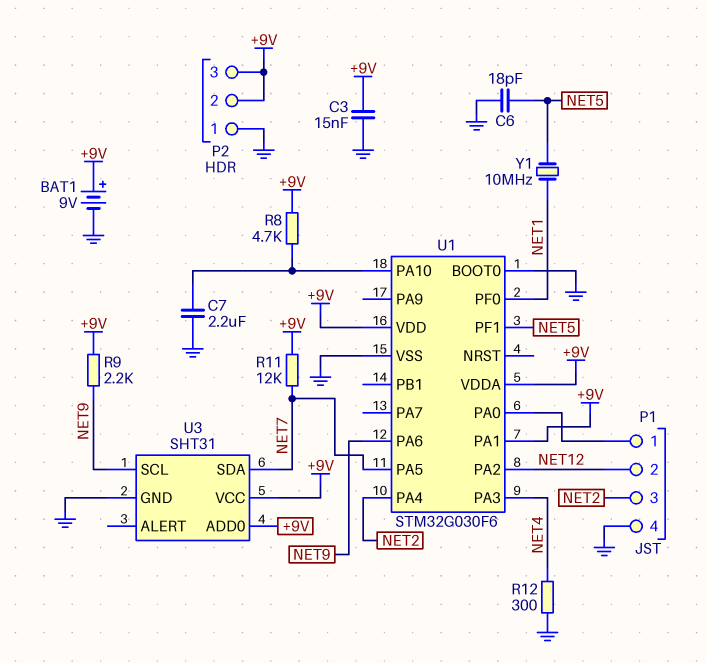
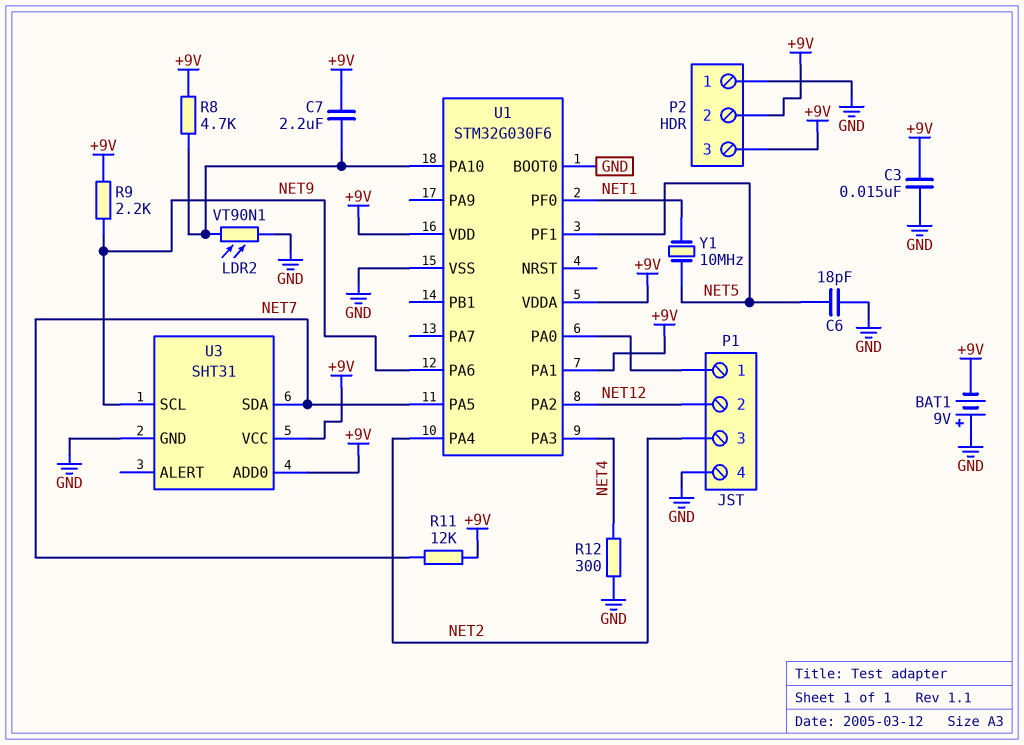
BAT1: 9V (plus +9V, minus GND) -> 9V (plus GND, minus +9V)
C7: 2.2uF (GND, U1/PA10) -> 2.2uF (+9V, U1/PA10)
LDR2: none -> VT90N1 (GND, U1/PA10)

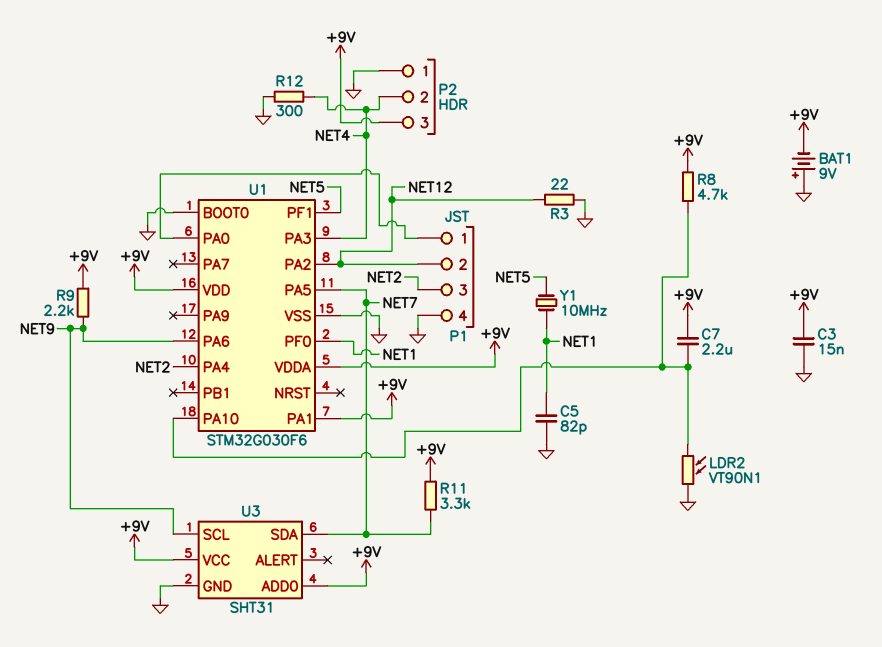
C5: none -> 82pF (GND, NET1)
C6: 18pF (GND, NET5) -> none
P2 pin 2: +9V -> NET4
R3: none -> 22 (GND, NET12)
R11: 12k (+9V, NET7) -> 3.3k (+9V, NET7)

